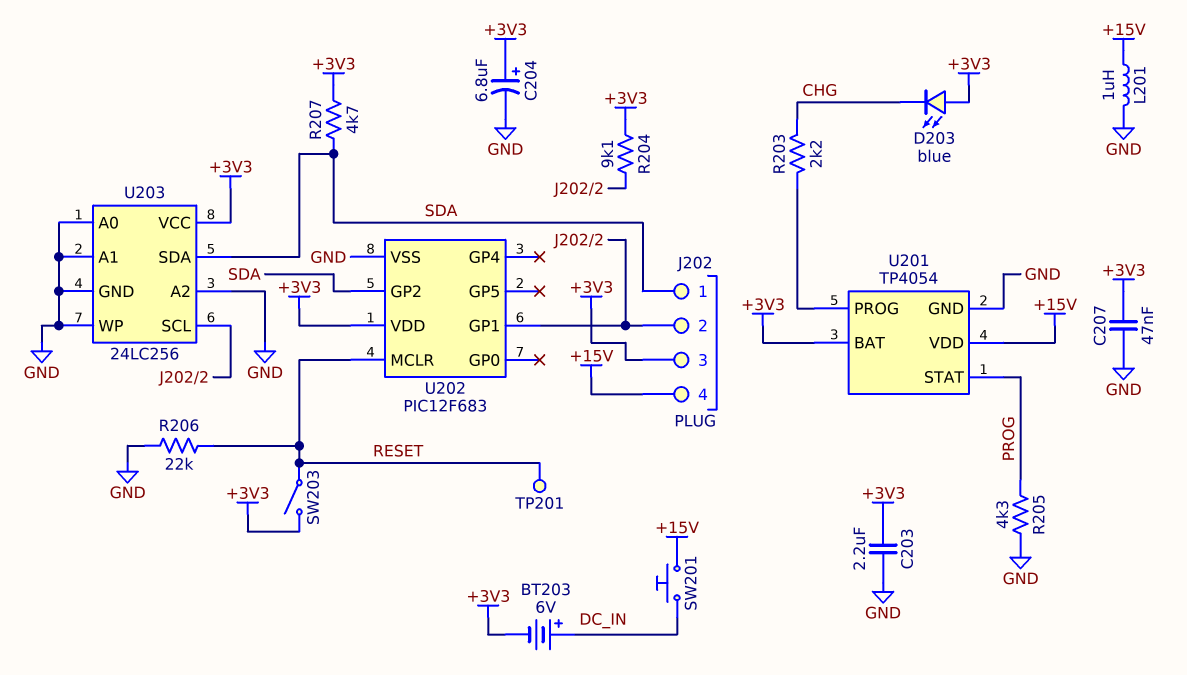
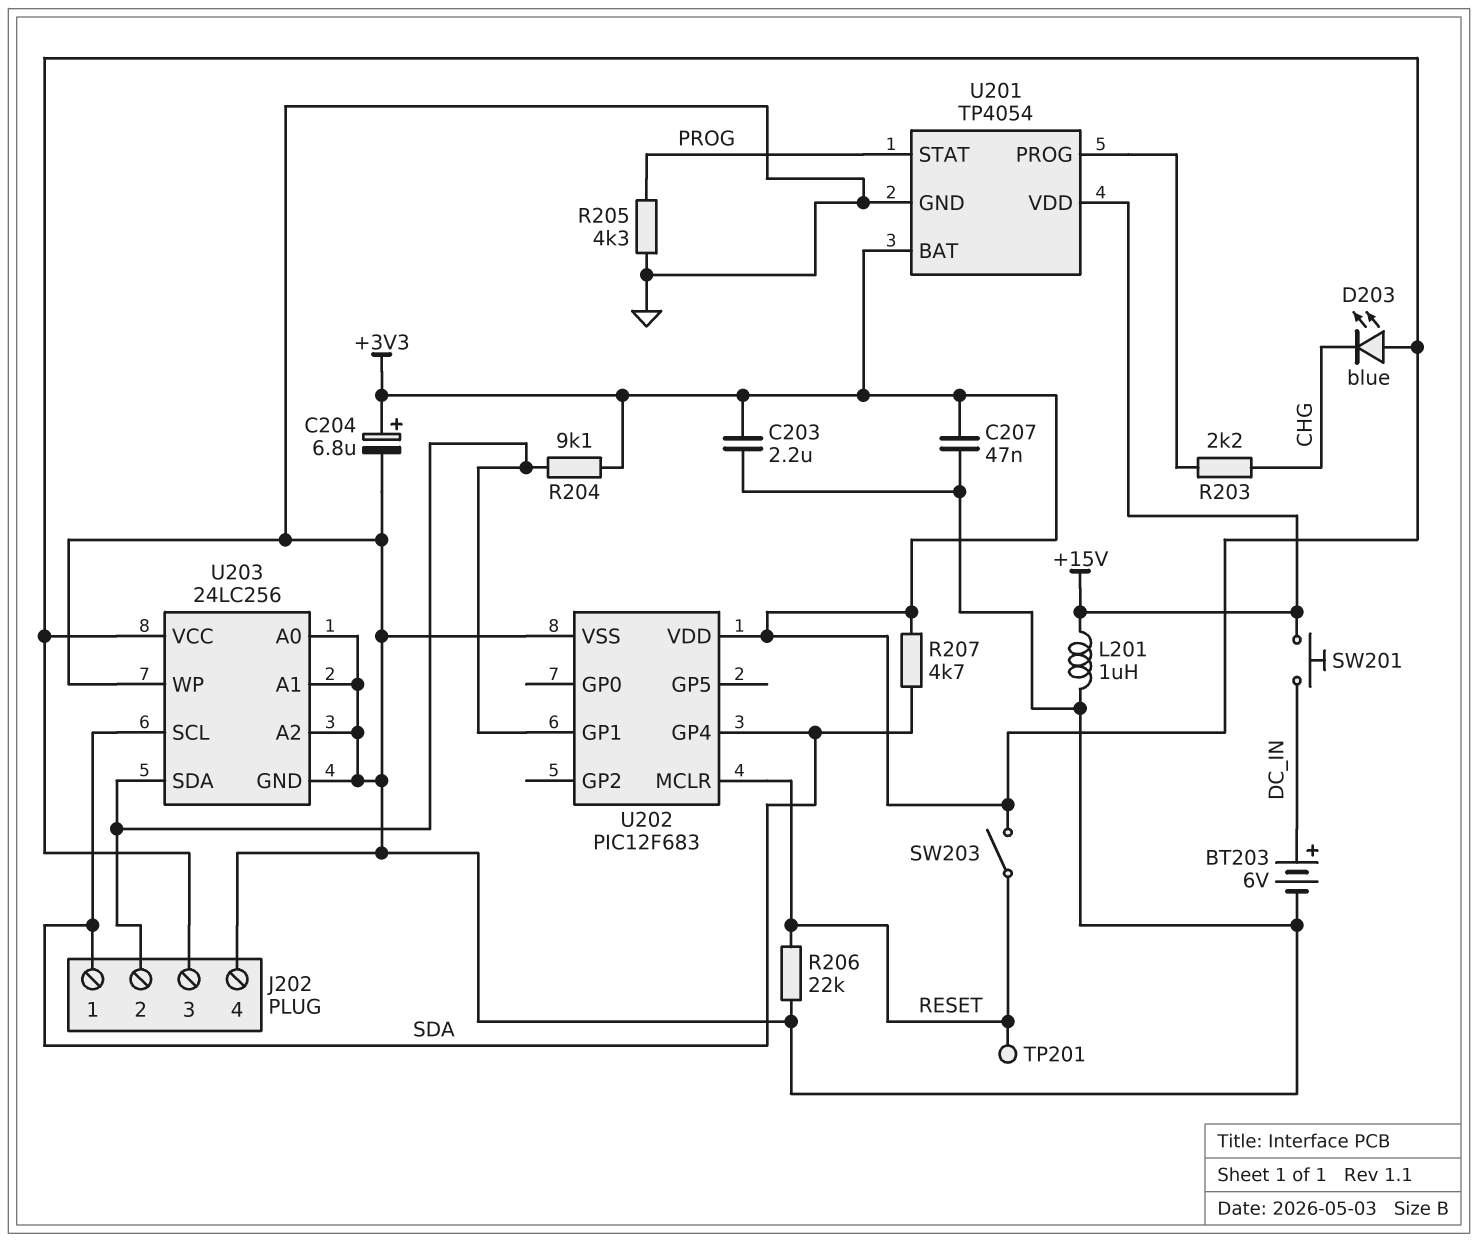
BT203: 6V (plus DC_IN, minus +3V3) -> 6V (plus DC_IN, minus GND)
J202 pin 4: +15V -> GND
U202 pin GP2: SDA -> none
U202 pin GP4: none -> SDA
U203 pin SCL: J202/2 -> SDA
U203 pin SDA: SDA -> J202/2

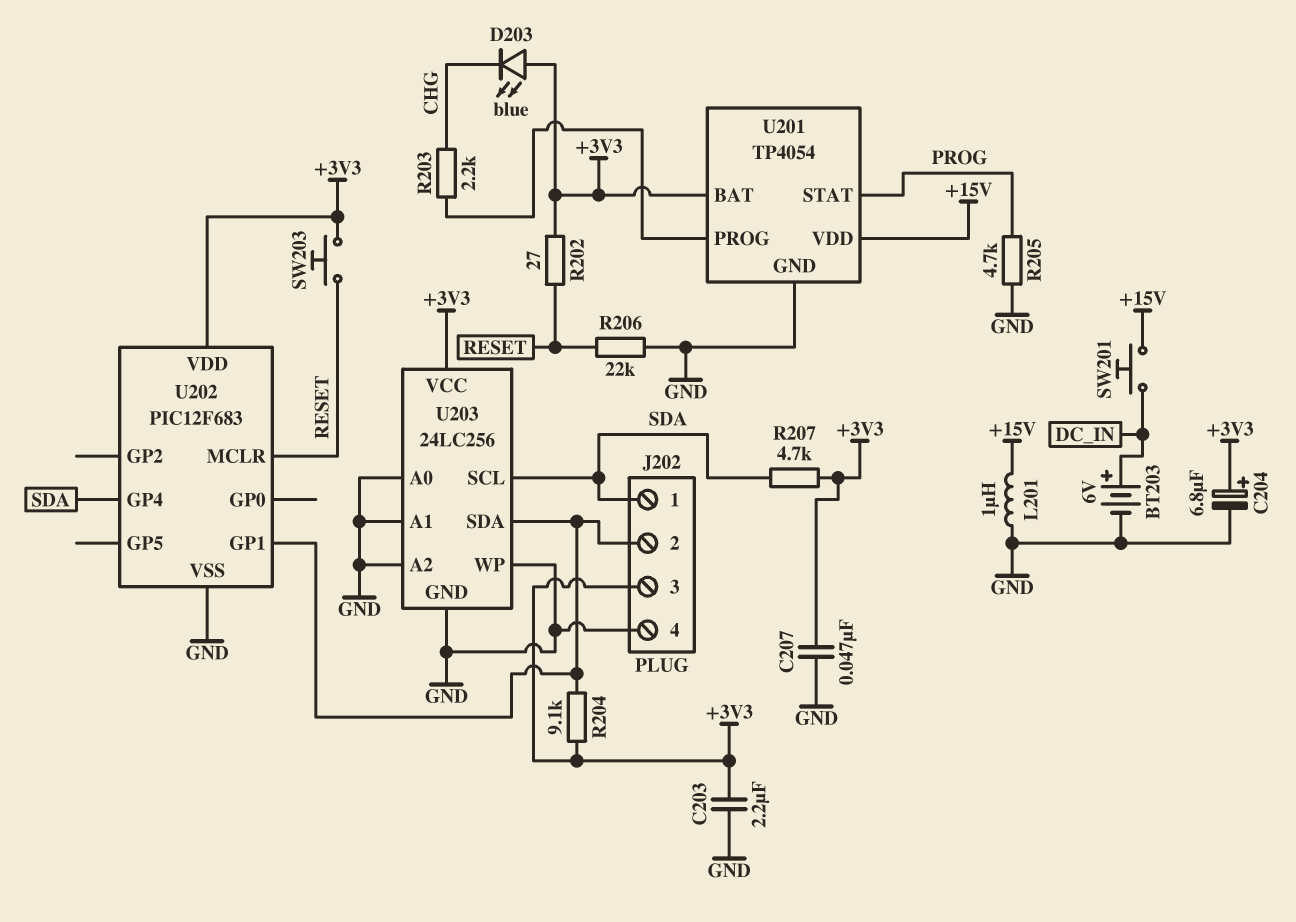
R202: none -> 27 (+3V3, RESET)
R205: 4.3k (GND, PROG) -> 4.7k (GND, PROG)
SW203: switch (+3V3, RESET) -> button (+3V3, RESET)
TP201: test point (RESET) -> none

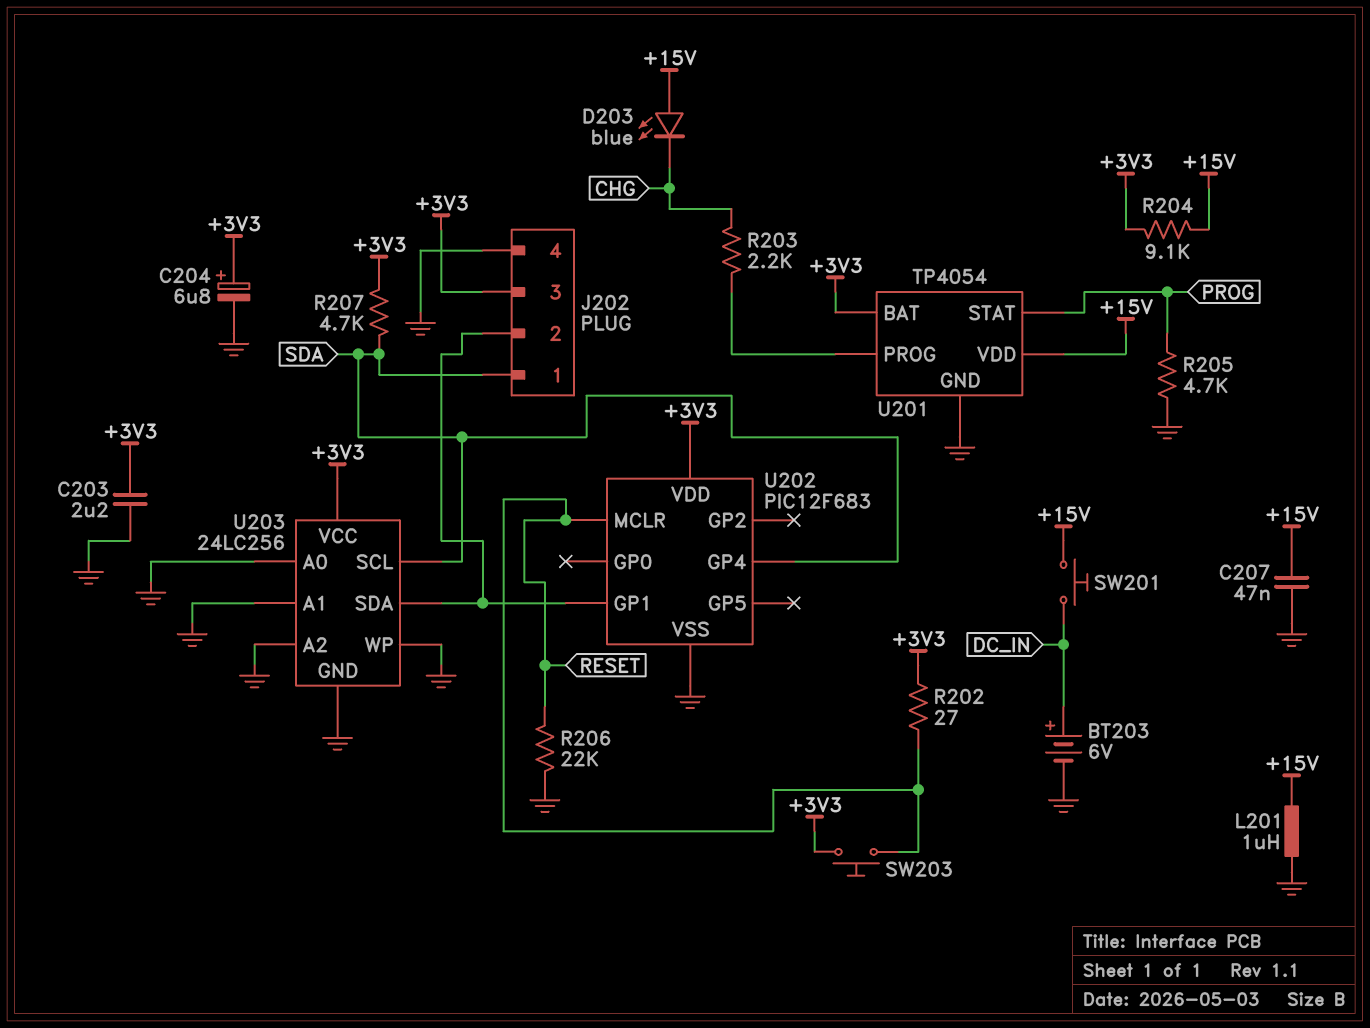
C207: 47nF (+3V3, GND) -> 47nF (+15V, GND)
D203: LED blue (A +3V3, K CHG) -> LED blue (A +15V, K CHG)
R204: 9.1k (+3V3, J202/2) -> 9.1k (+3V3, +15V)

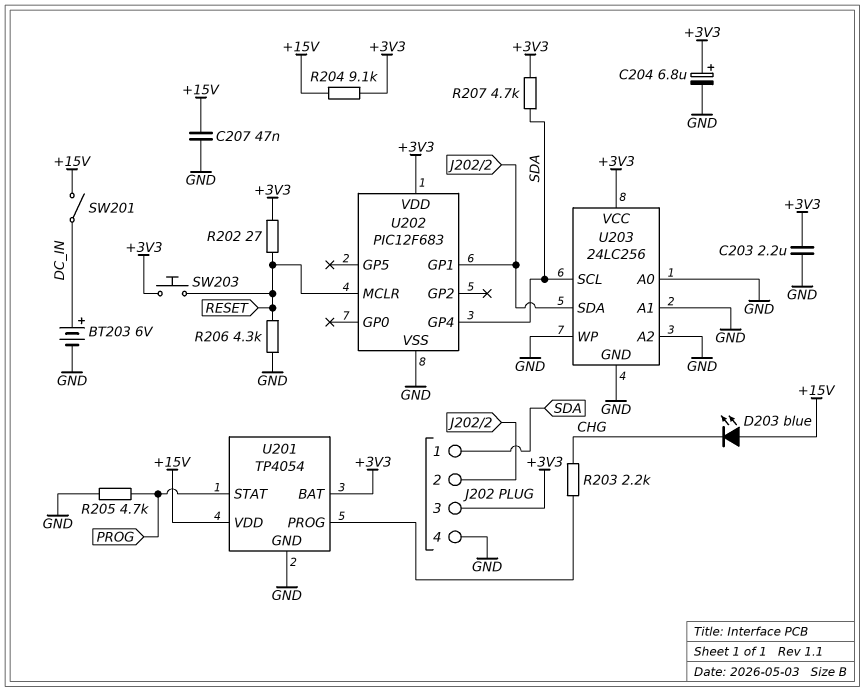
L201: 1uH (+15V, GND) -> none
R206: 22k (GND, RESET) -> 4.3k (GND, RESET)
SW201: button (+15V, DC_IN) -> switch (+15V, DC_IN)

